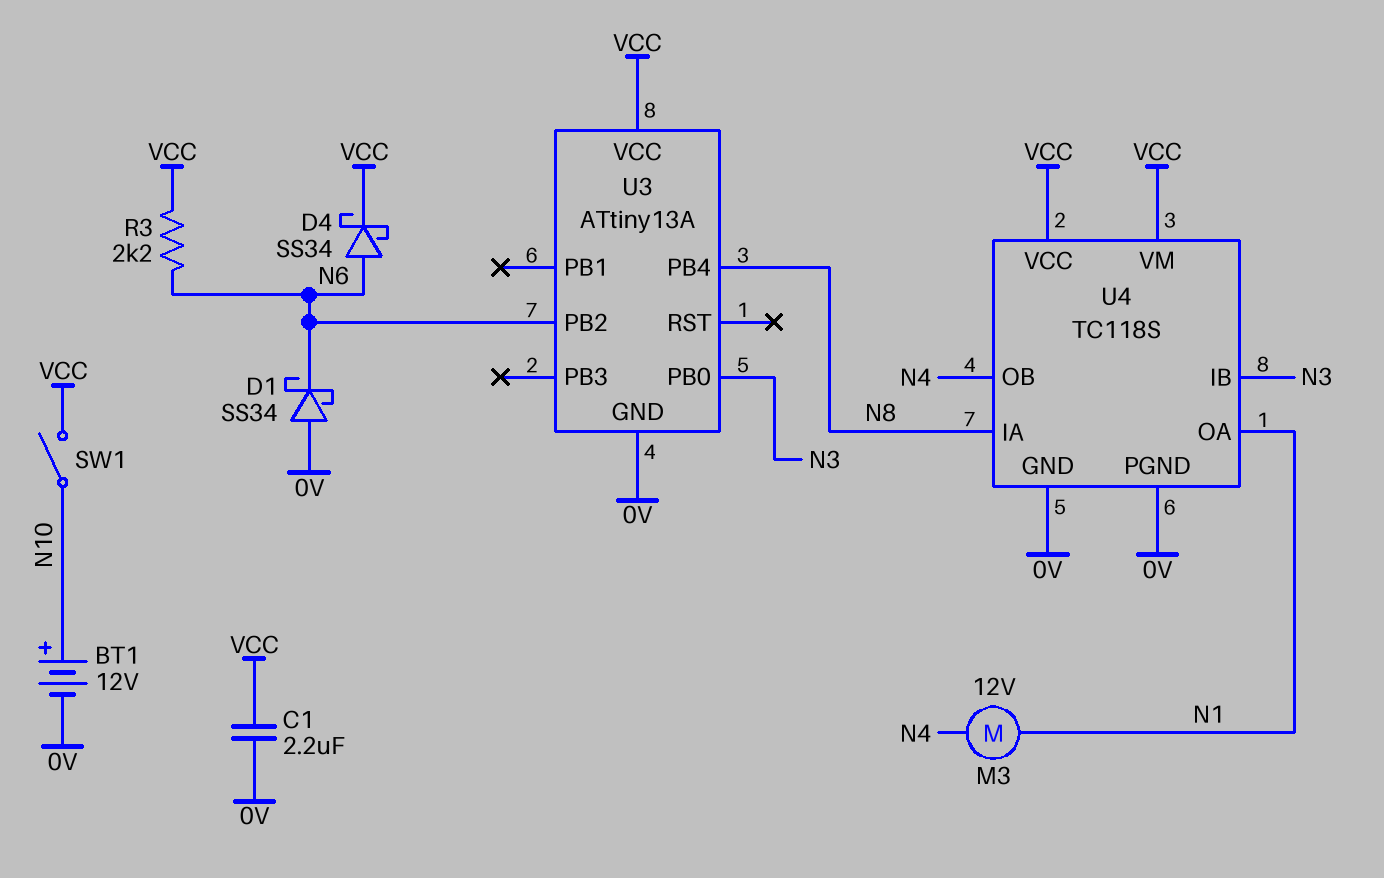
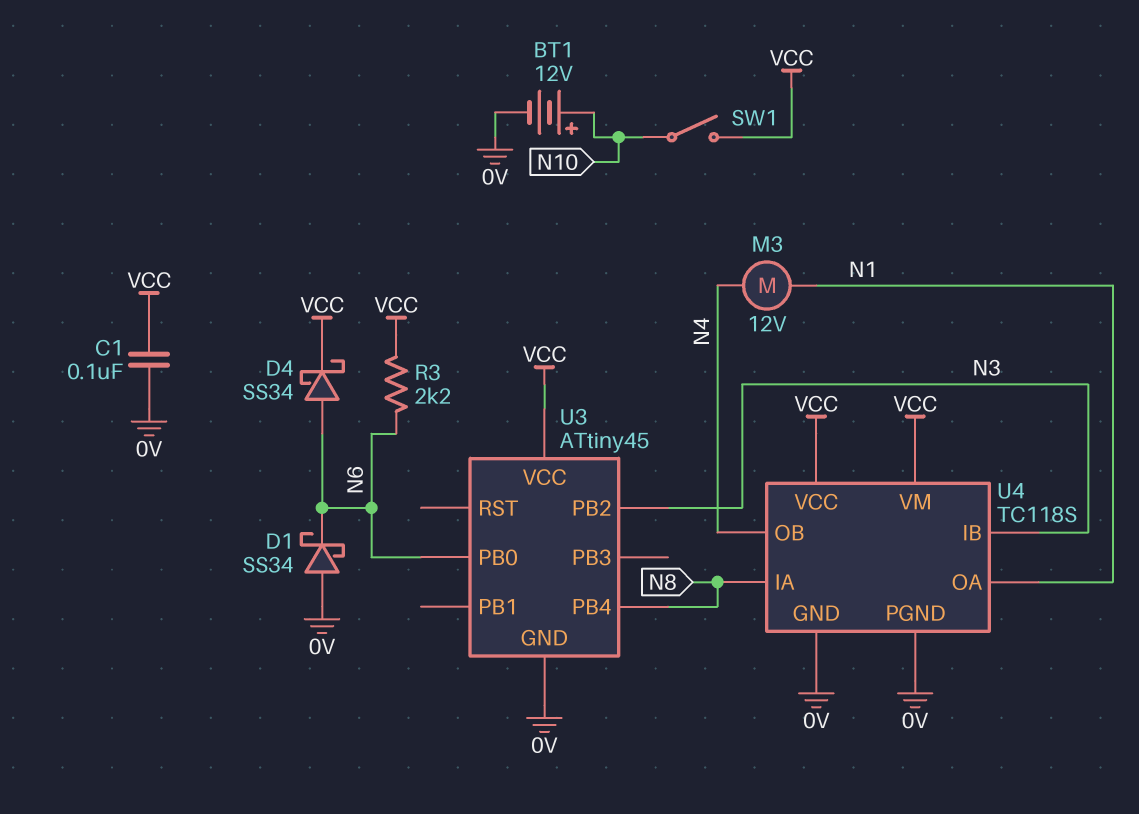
C1: 2.2uF (0V, VCC) -> 100nF (0V, VCC)
U3: ATtiny13A -> ATtiny45
U3 pin PB0: N3 -> N6
U3 pin PB2: N6 -> N3

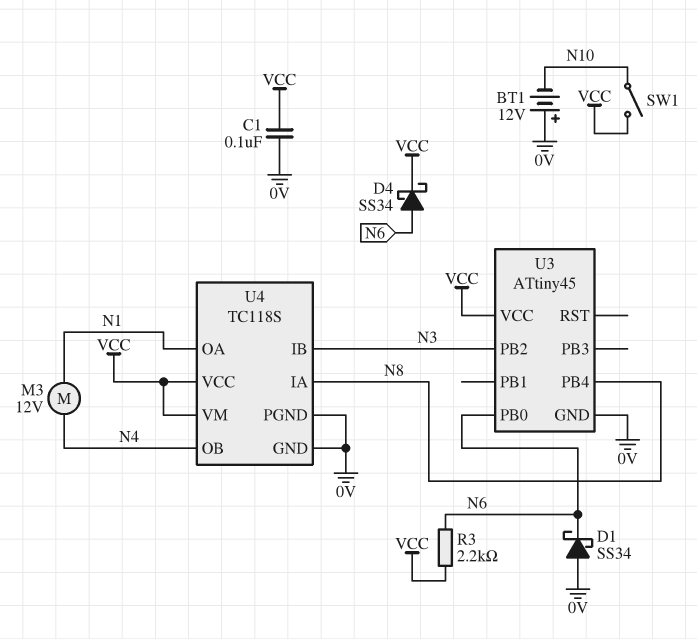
BT1: 12V (plus N10, minus 0V) -> 12V (plus 0V, minus N10)

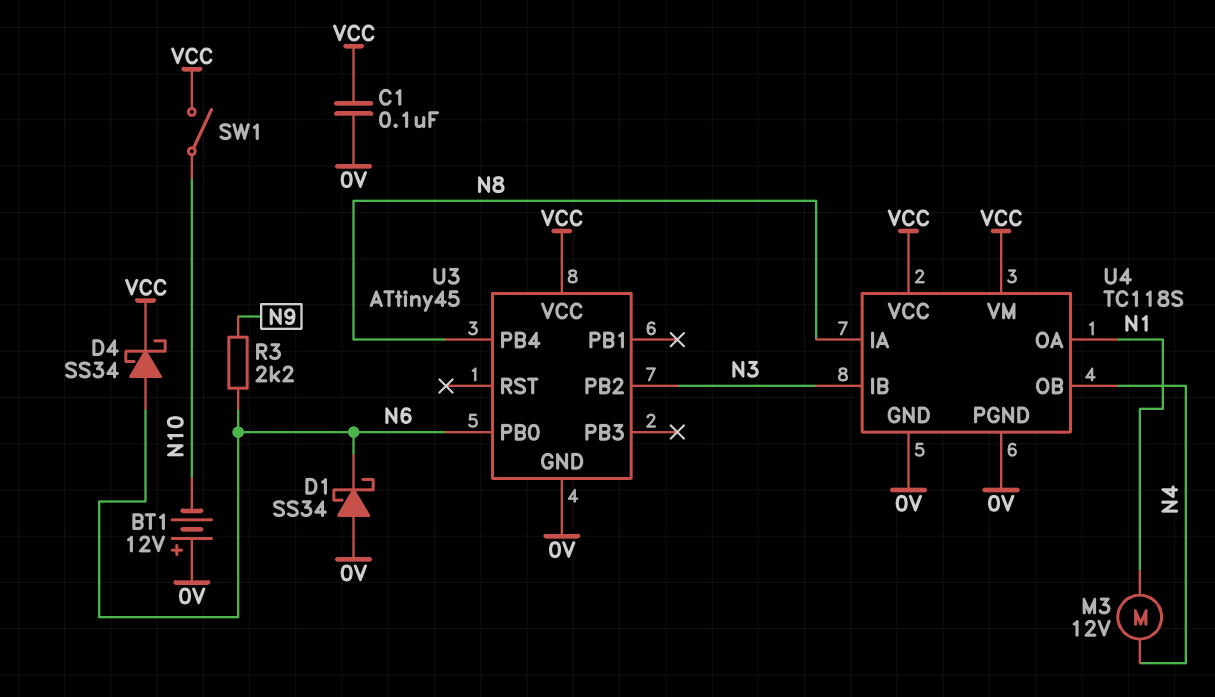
R3: 2.2k (N6, VCC) -> 2.2k (N6, N9)

